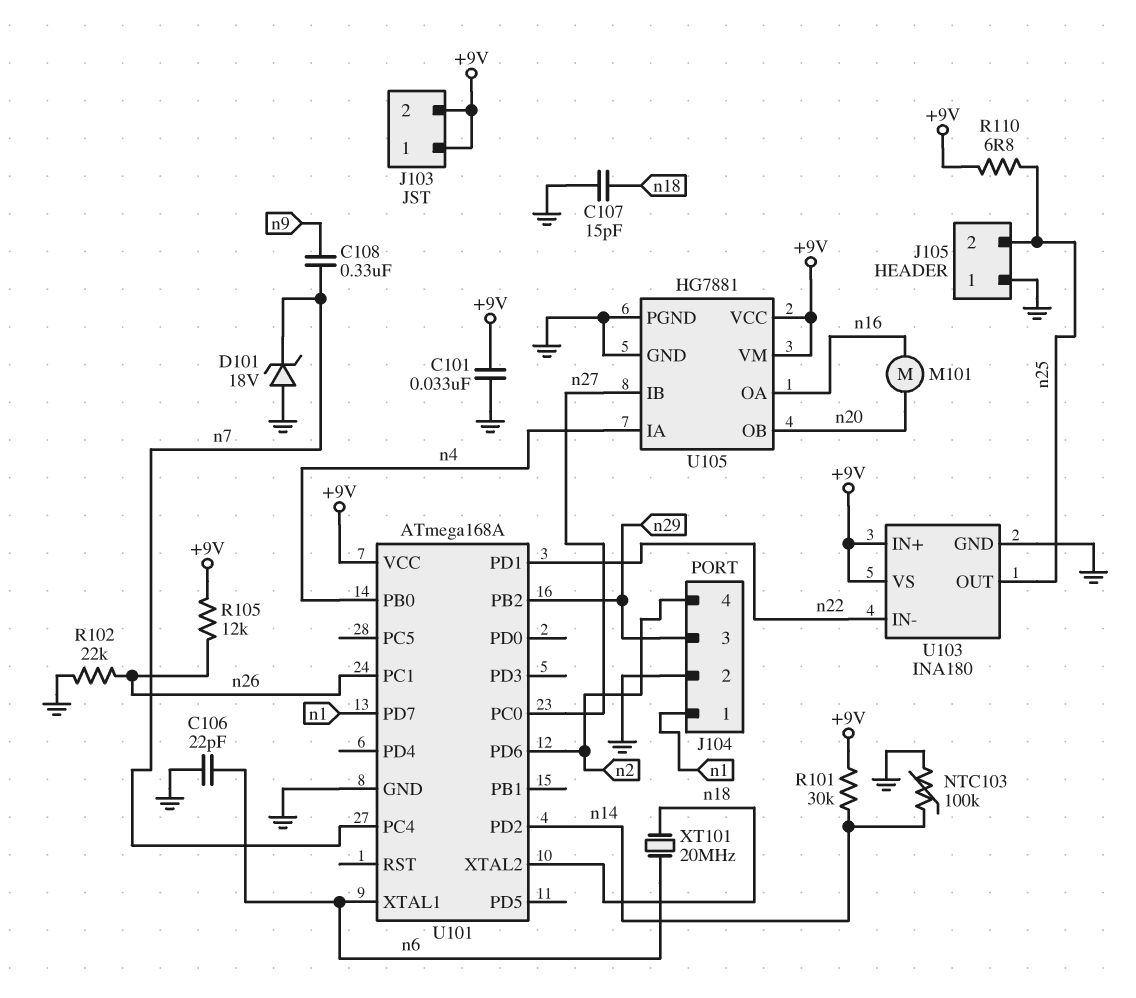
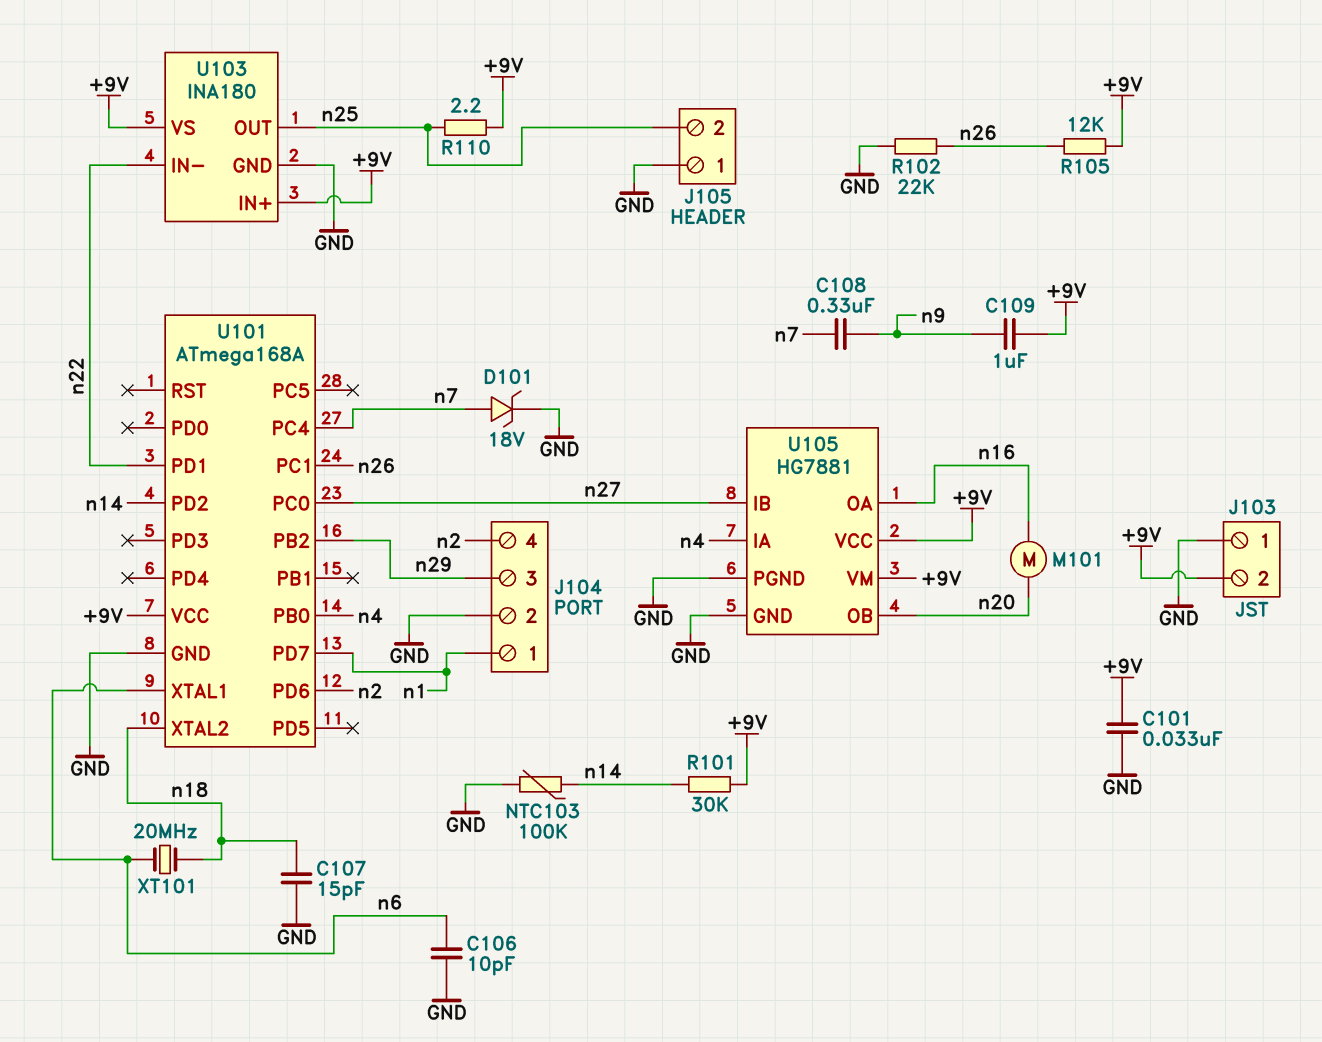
C106: 22pF (GND, n6) -> 10pF (GND, n6)
C109: none -> 1uF (+9V, n9)
D101: zener 18V (A GND, K n7) -> zener 18V (A n7, K GND)
J103 pin 1: +9V -> GND
R110: 6.8 (+9V, n25) -> 2.2 (+9V, n25)

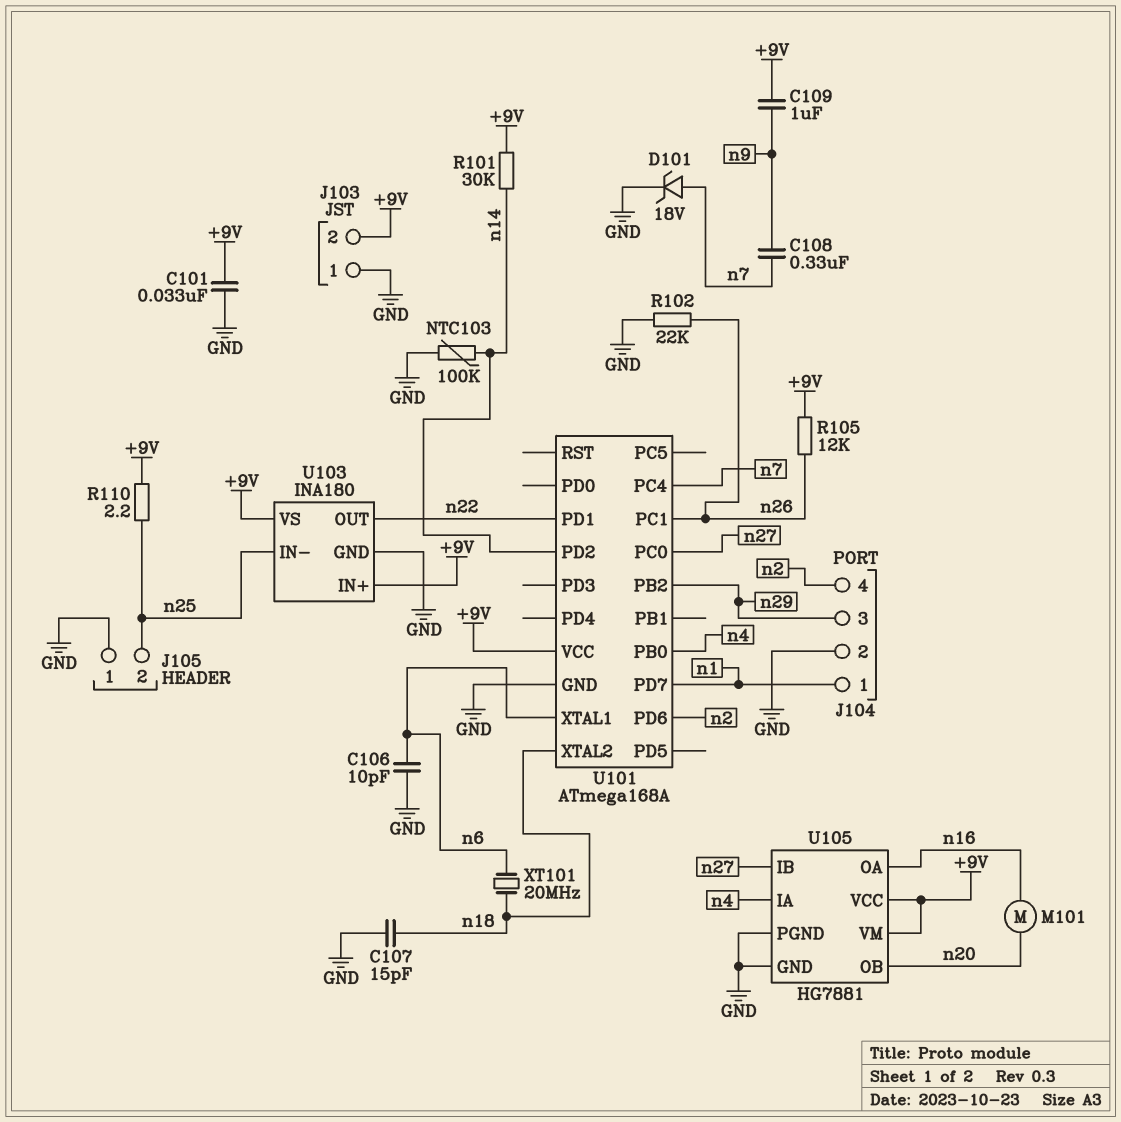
U103 pin IN-: n22 -> n25
U103 pin OUT: n25 -> n22

